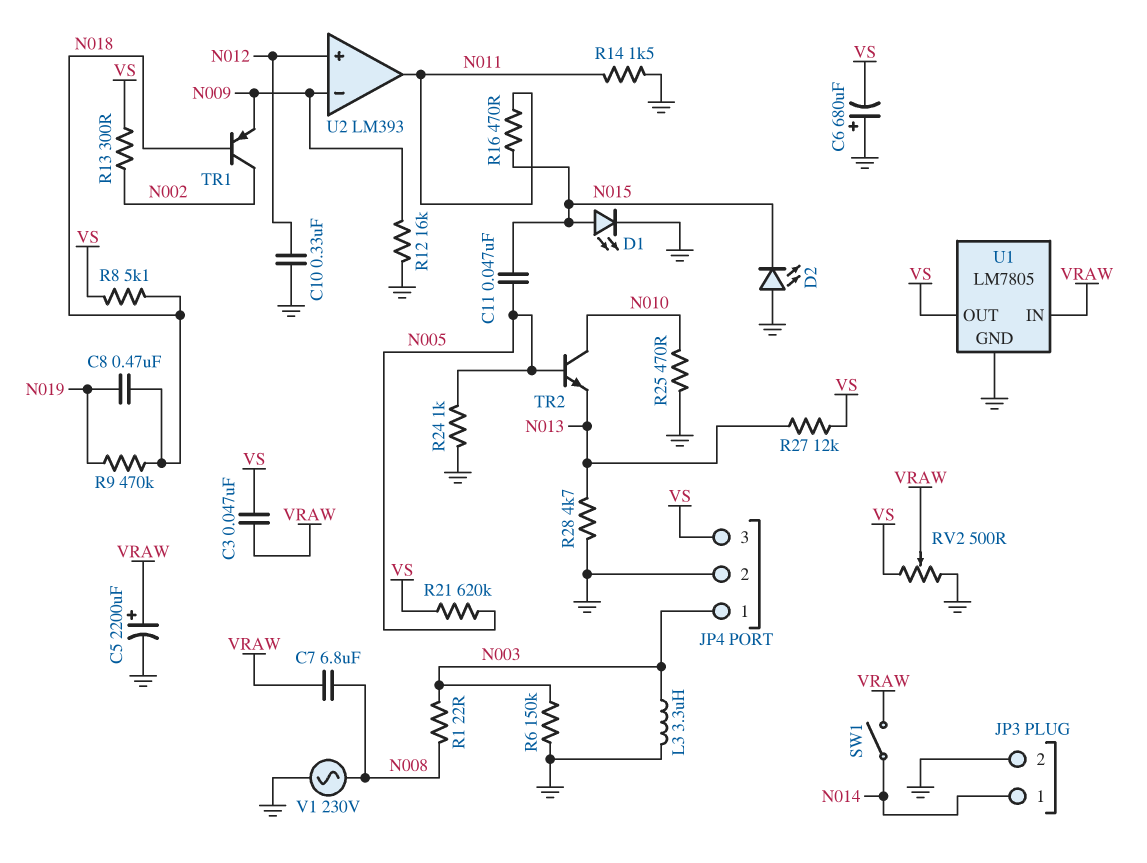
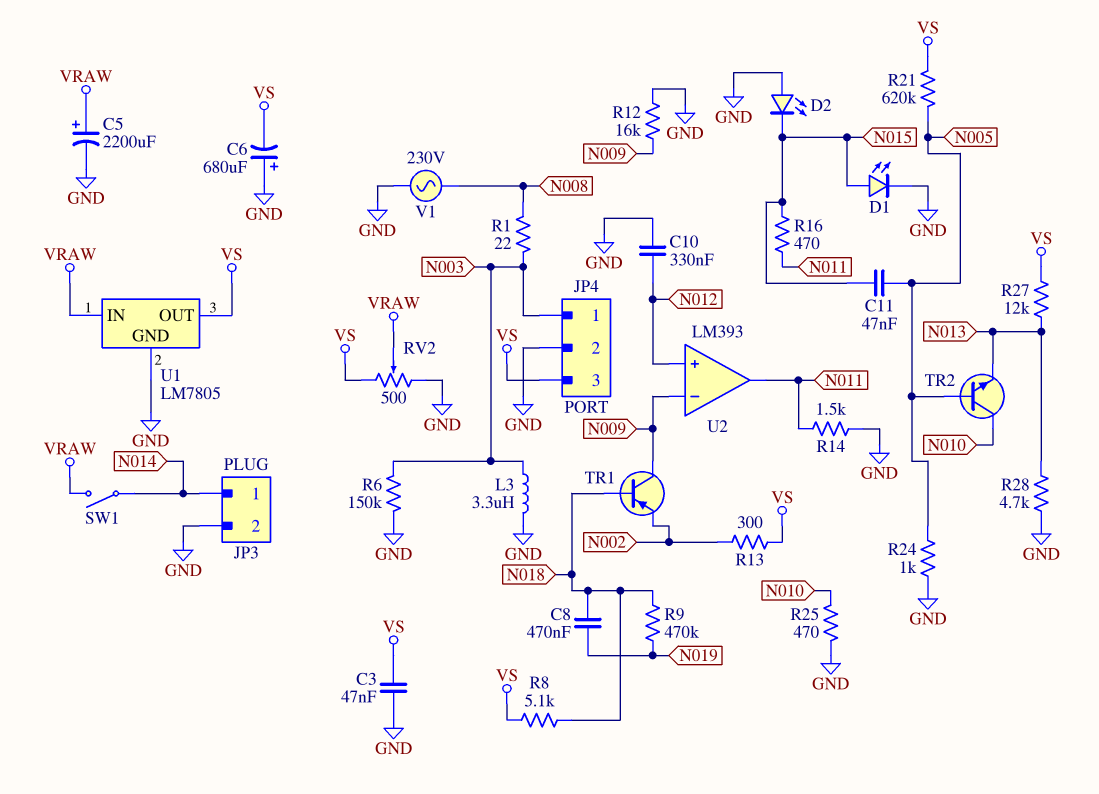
C3: 47nF (VRAW, VS) -> 47nF (GND, VS)
C7: 6.8uF (N008, VRAW) -> none
TR1: PNP (B N018, C N002, E N009) -> PNP (B N018, C N009, E N002)

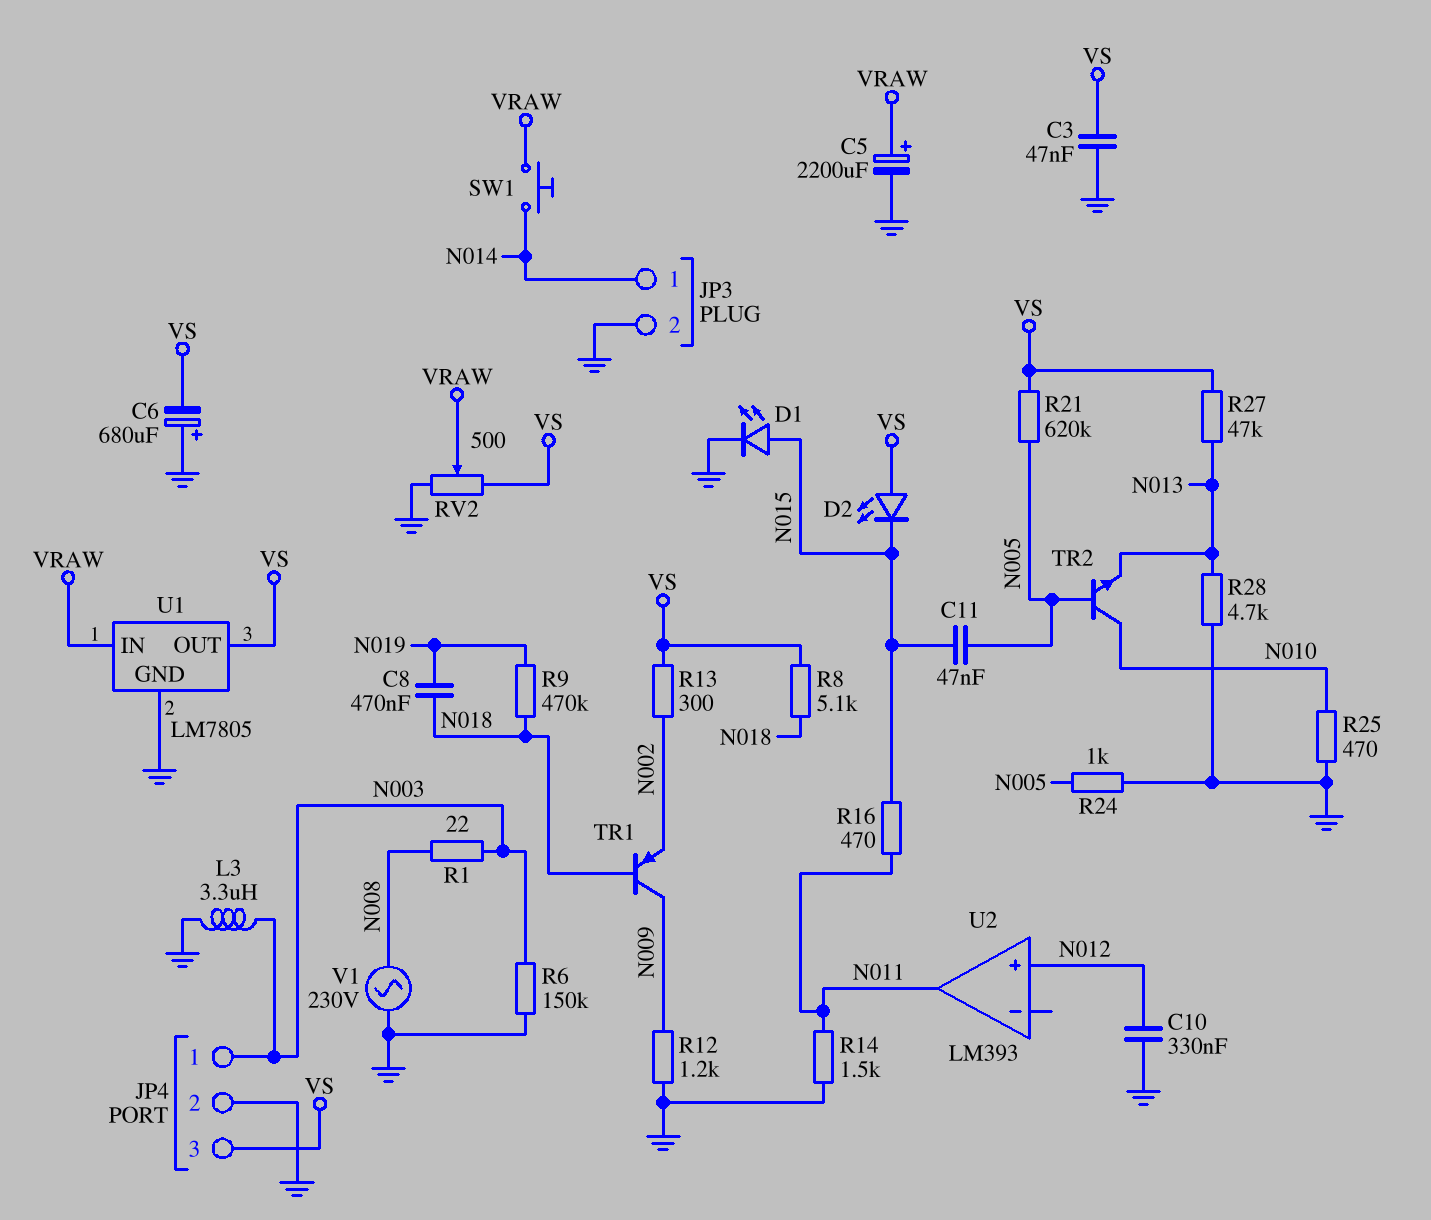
D2: LED (A GND, K N015) -> LED (A VS, K N015)
R12: 16k (GND, N009) -> 1.2k (GND, N009)
R27: 12k (N013, VS) -> 47k (N013, VS)
SW1: switch (N014, VRAW) -> button (N014, VRAW)
U2 pin in-: N009 -> none

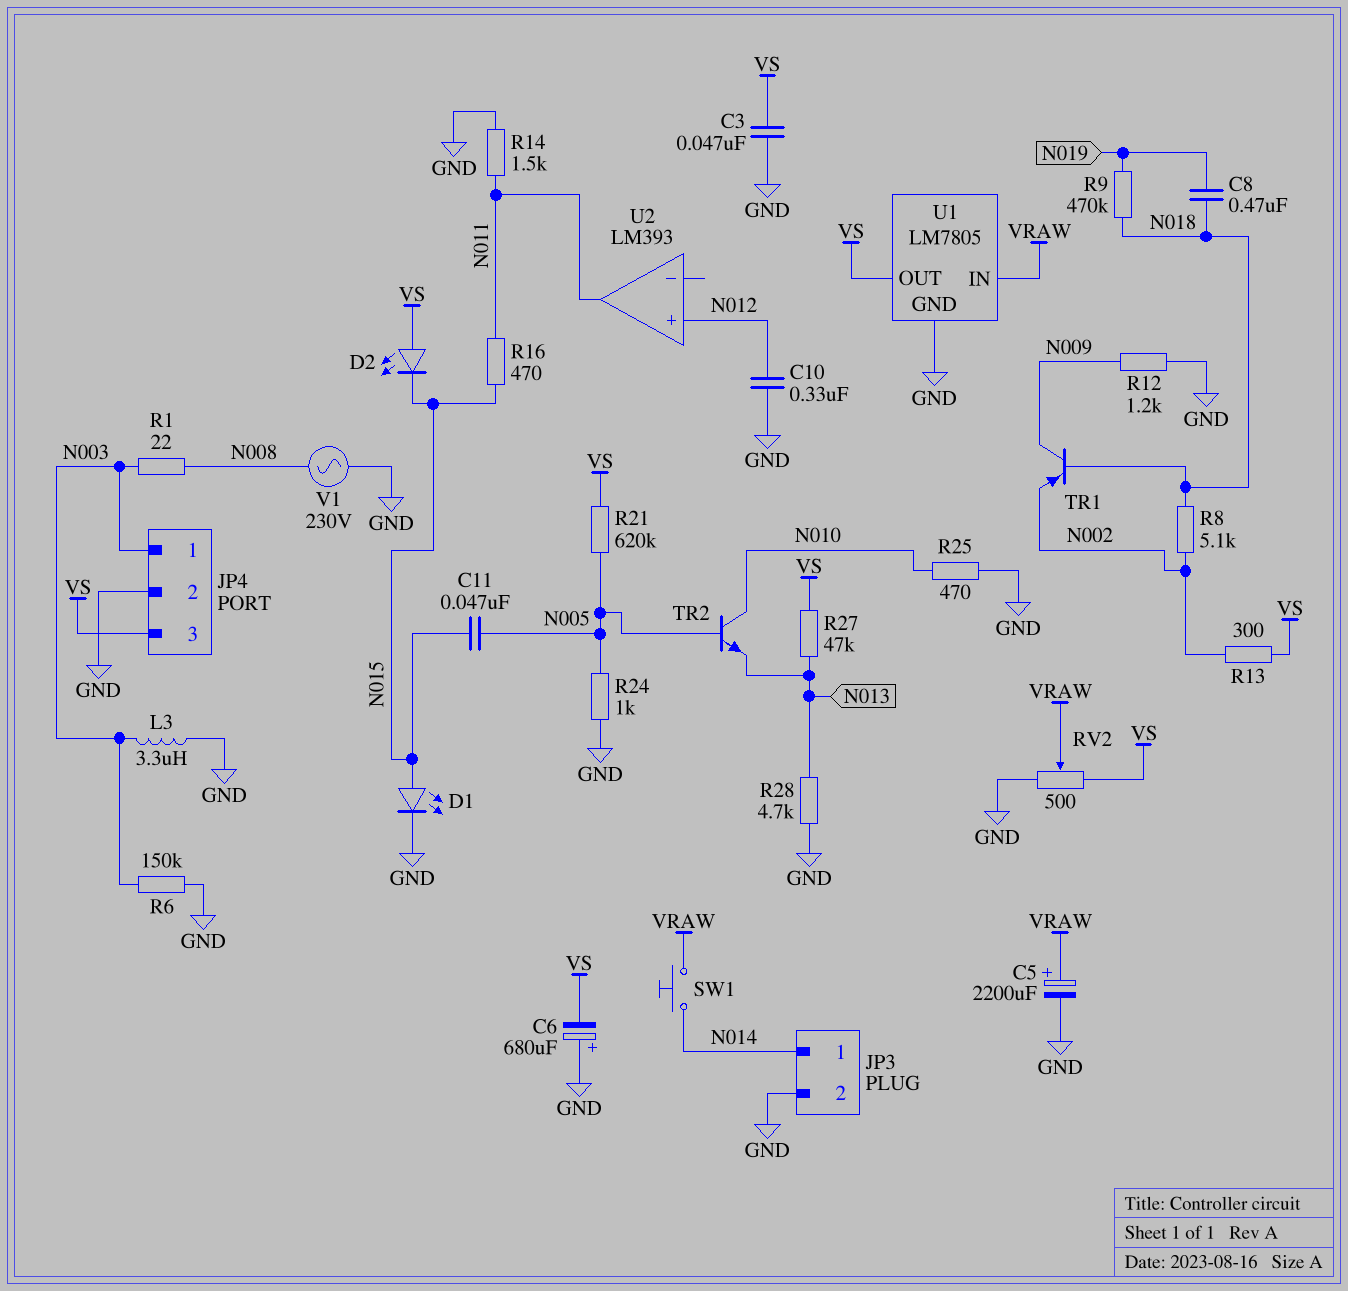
R8: 5.1k (N018, VS) -> 5.1k (N002, N018)

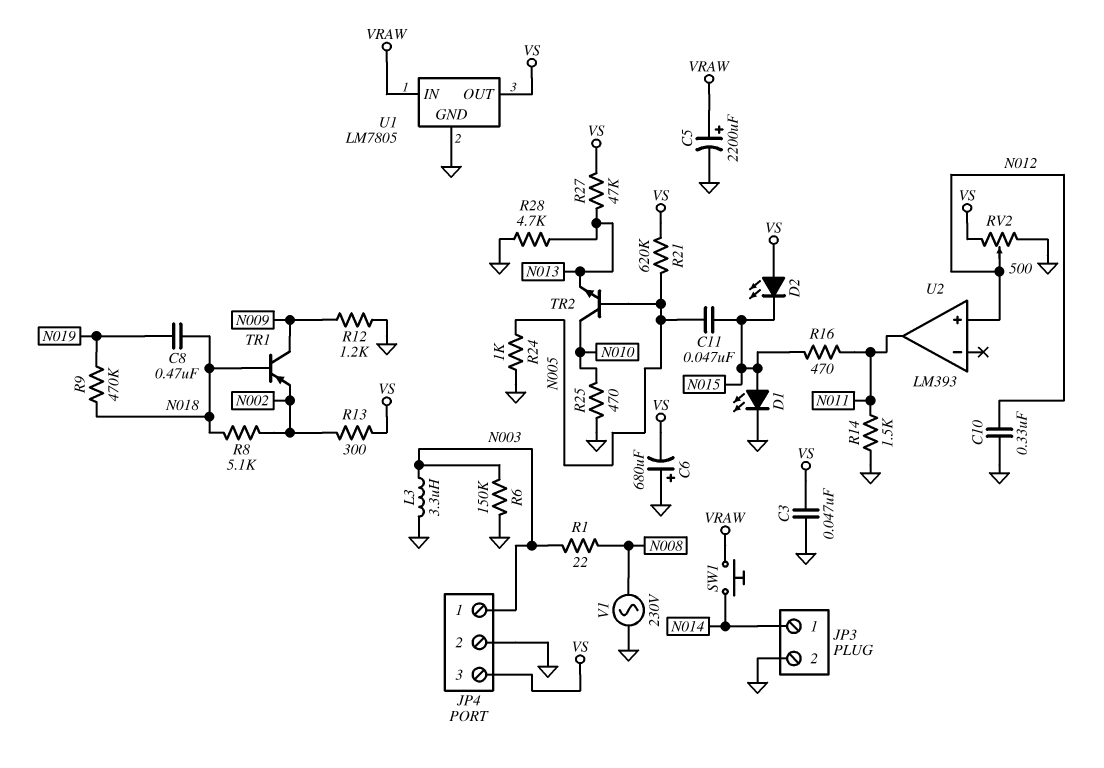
RV2: 500 (GND, VS, wiper VRAW) -> 500 (GND, VS, wiper N012)

